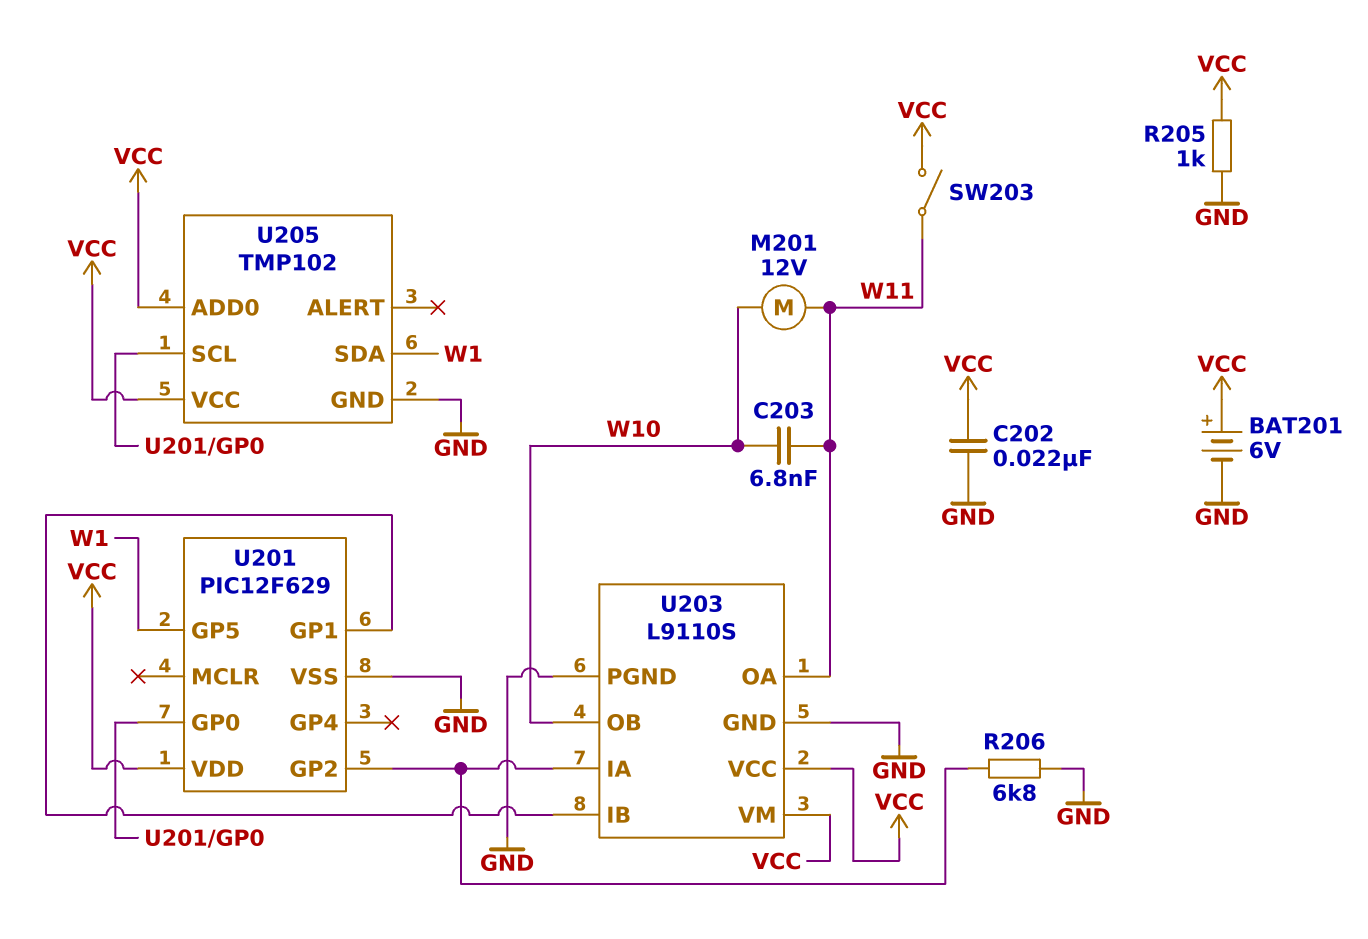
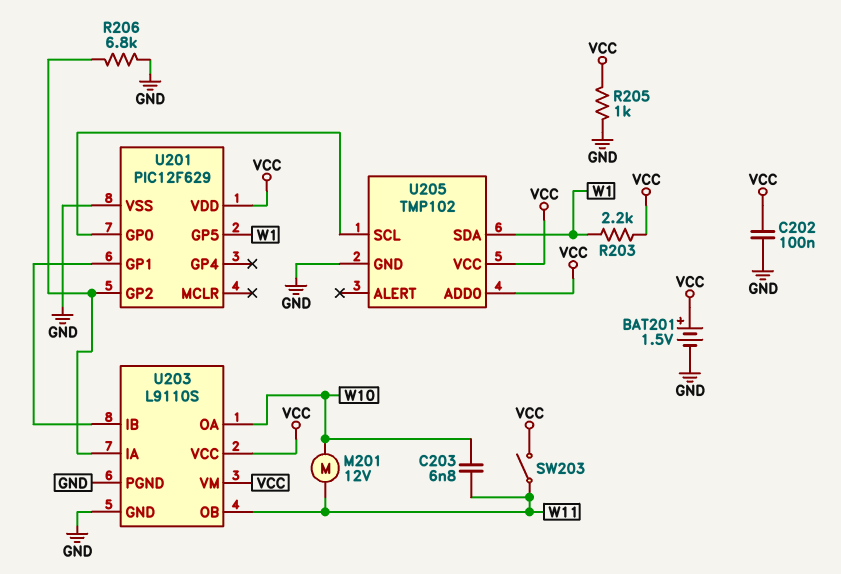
BAT201: 6V (plus VCC, minus GND) -> 1.5V (plus VCC, minus GND)
C202: 22nF (GND, VCC) -> 100nF (GND, VCC)
R203: none -> 2.2k (VCC, W1)
U203 pin OA: W11 -> W10
U203 pin OB: W10 -> W11

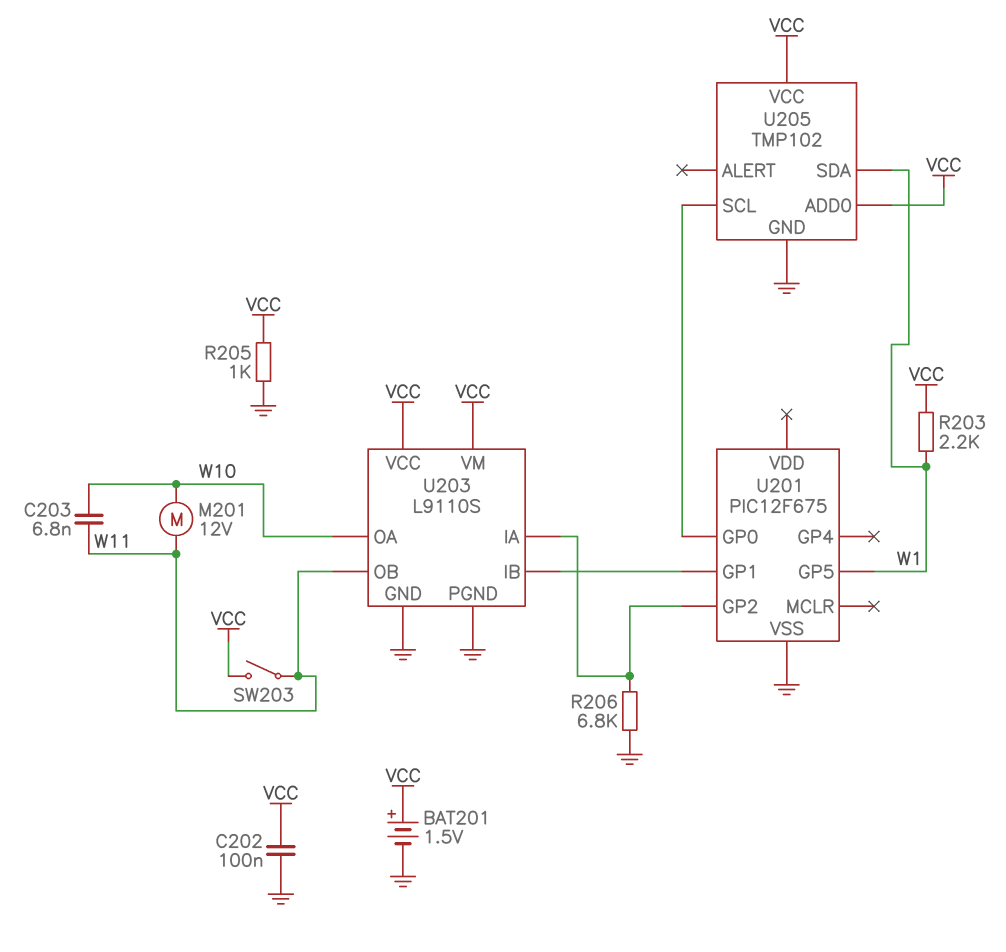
U201: PIC12F629 -> PIC12F675
U201 pin VDD: VCC -> none

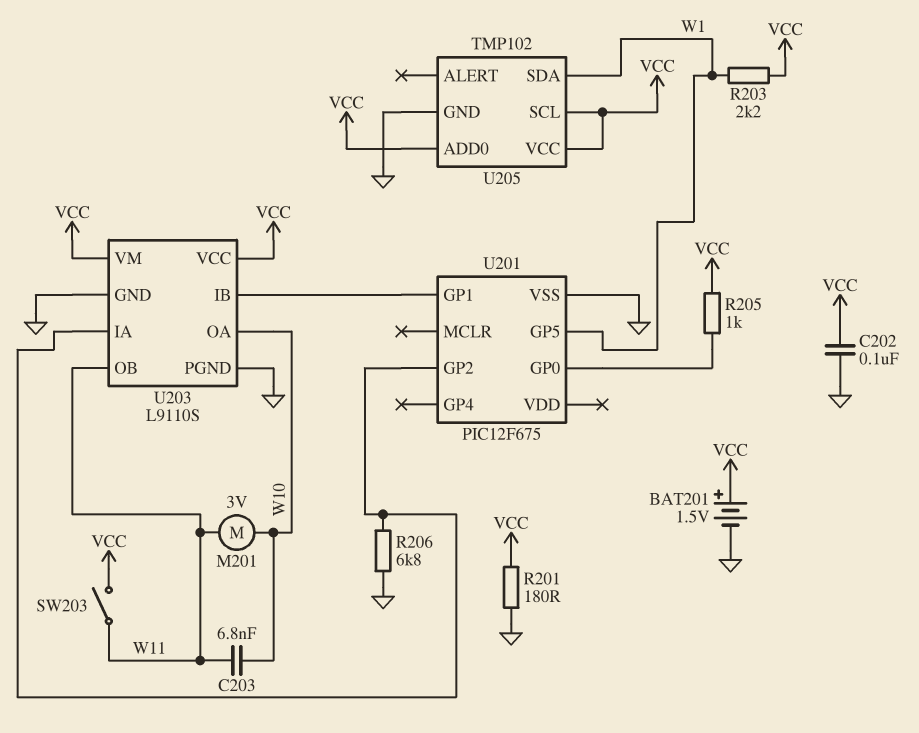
M201: motor 12V (W10, W11) -> motor 3V (W10, W11)
R201: none -> 180 (GND, VCC)
R205: 1k (GND, VCC) -> 1k (U201/GP0, VCC)
U205 pin SCL: U201/GP0 -> VCC

